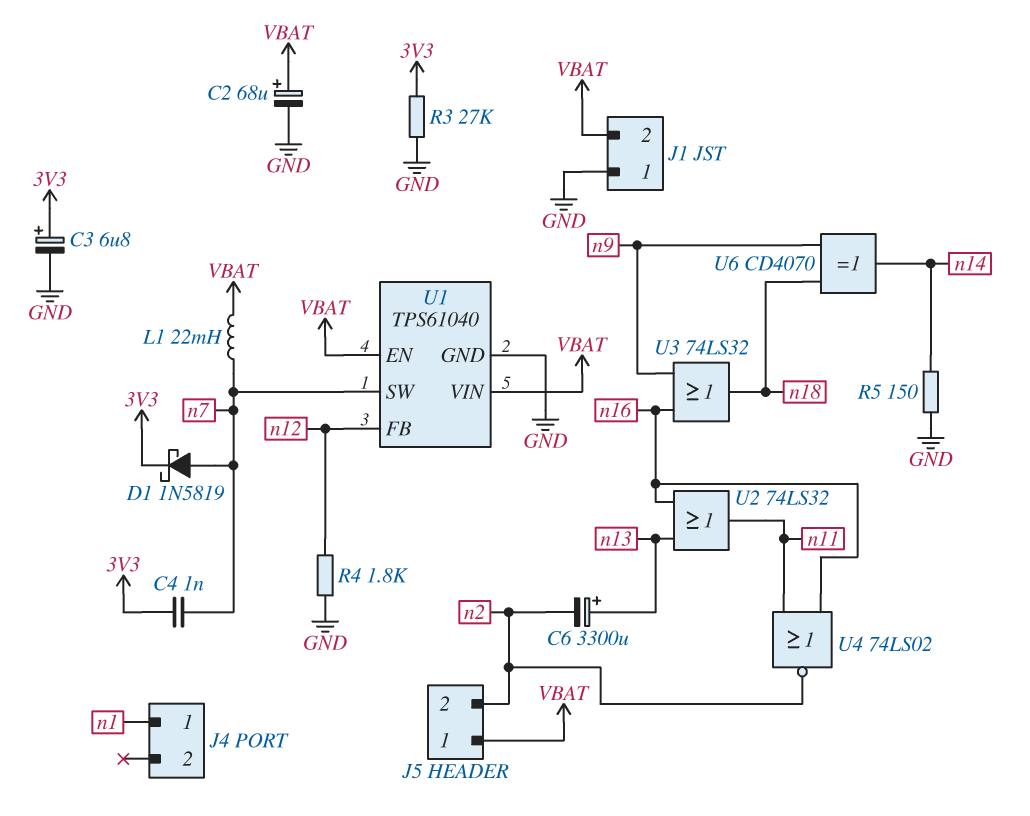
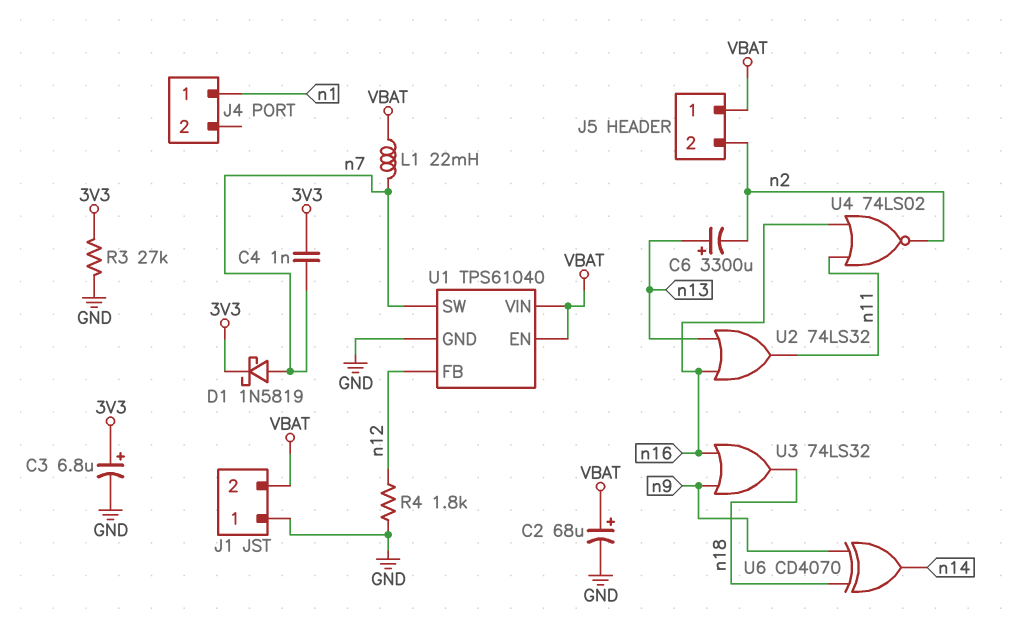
R5: 150 (GND, n14) -> none

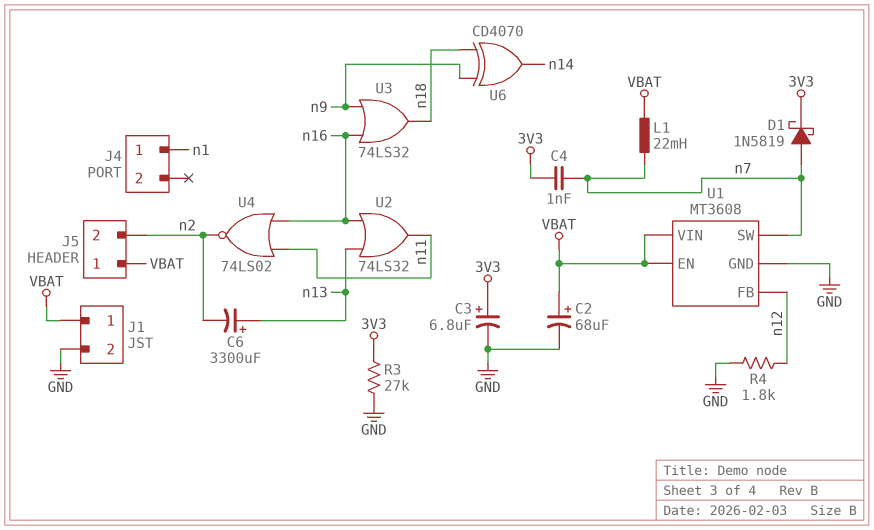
J1 pin 1: GND -> VBAT
J1 pin 2: VBAT -> GND
U1: TPS61040 -> MT3608

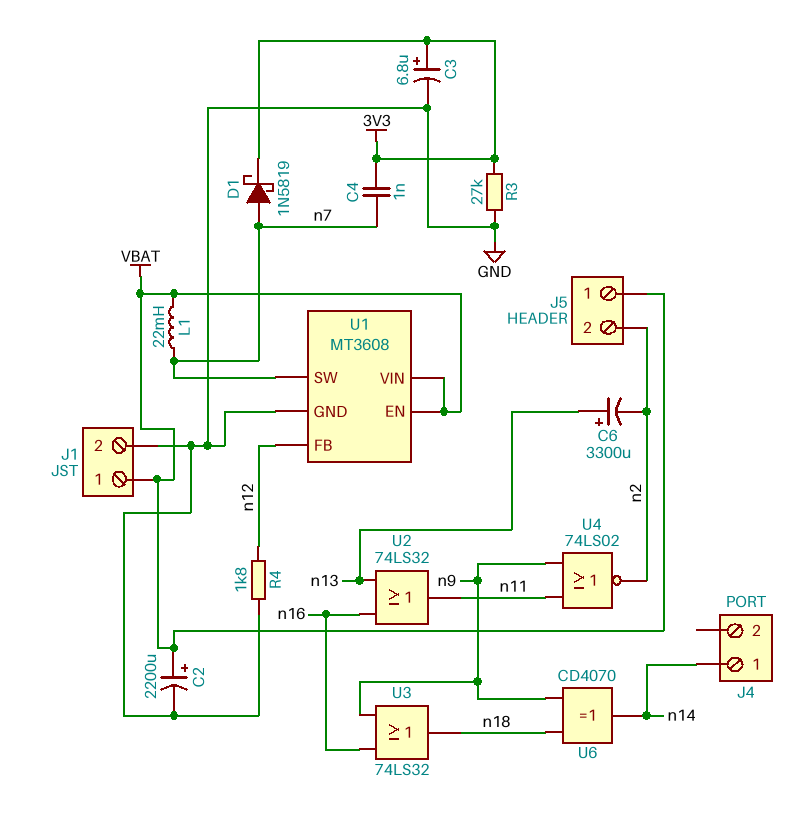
C2: 68uF (plus VBAT, minus GND) -> 2200uF (plus VBAT, minus GND)
J4 pin 1: n1 -> n14
U4: NOR 74LS02 (in n11, in n16, out n2) -> NOR 74LS02 (in n9, in n11, out n2)

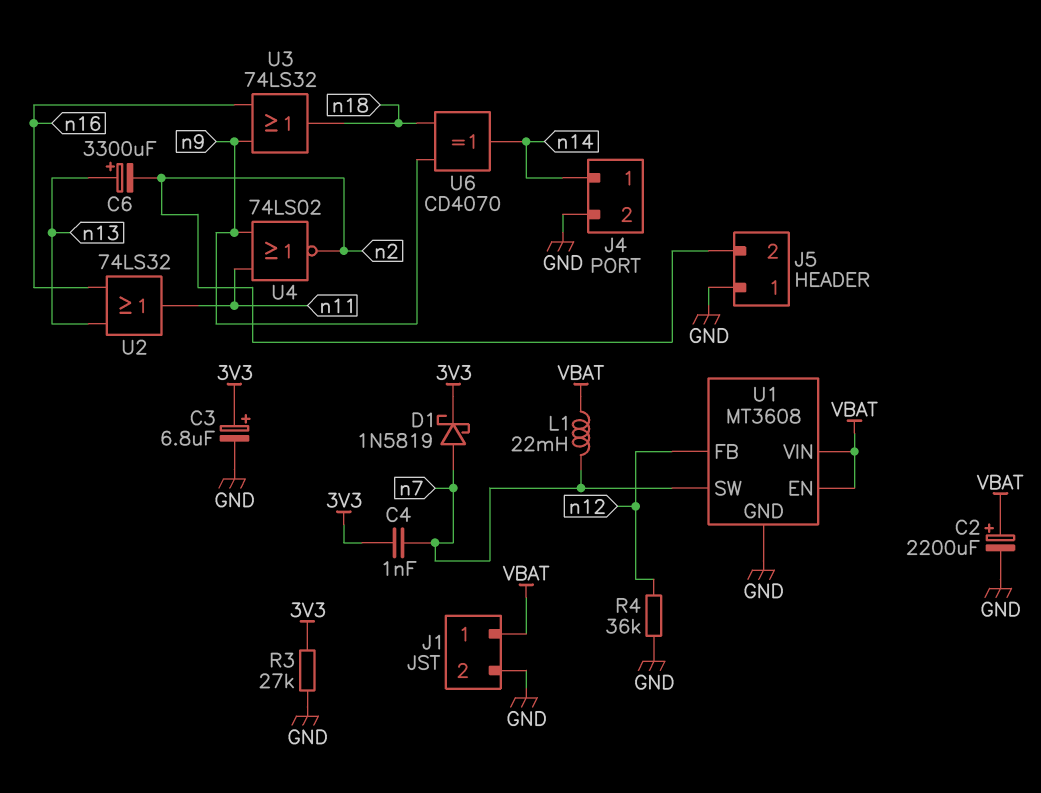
J4 pin 2: none -> GND
J5 pin 1: VBAT -> GND
R4: 1.8k (GND, n12) -> 36k (GND, n12)

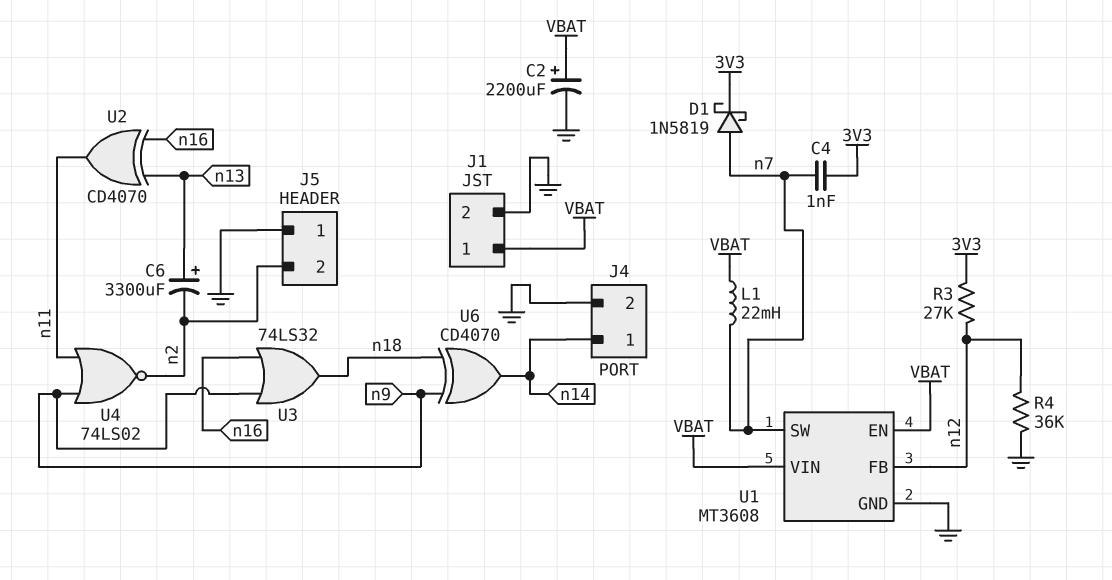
C3: 6.8uF (plus 3V3, minus GND) -> none
R3: 27k (3V3, GND) -> 27k (3V3, n12)
U2: OR 74LS32 (in n13, in n16, out n11) -> XOR CD4070 (in n13, in n16, out n11)

